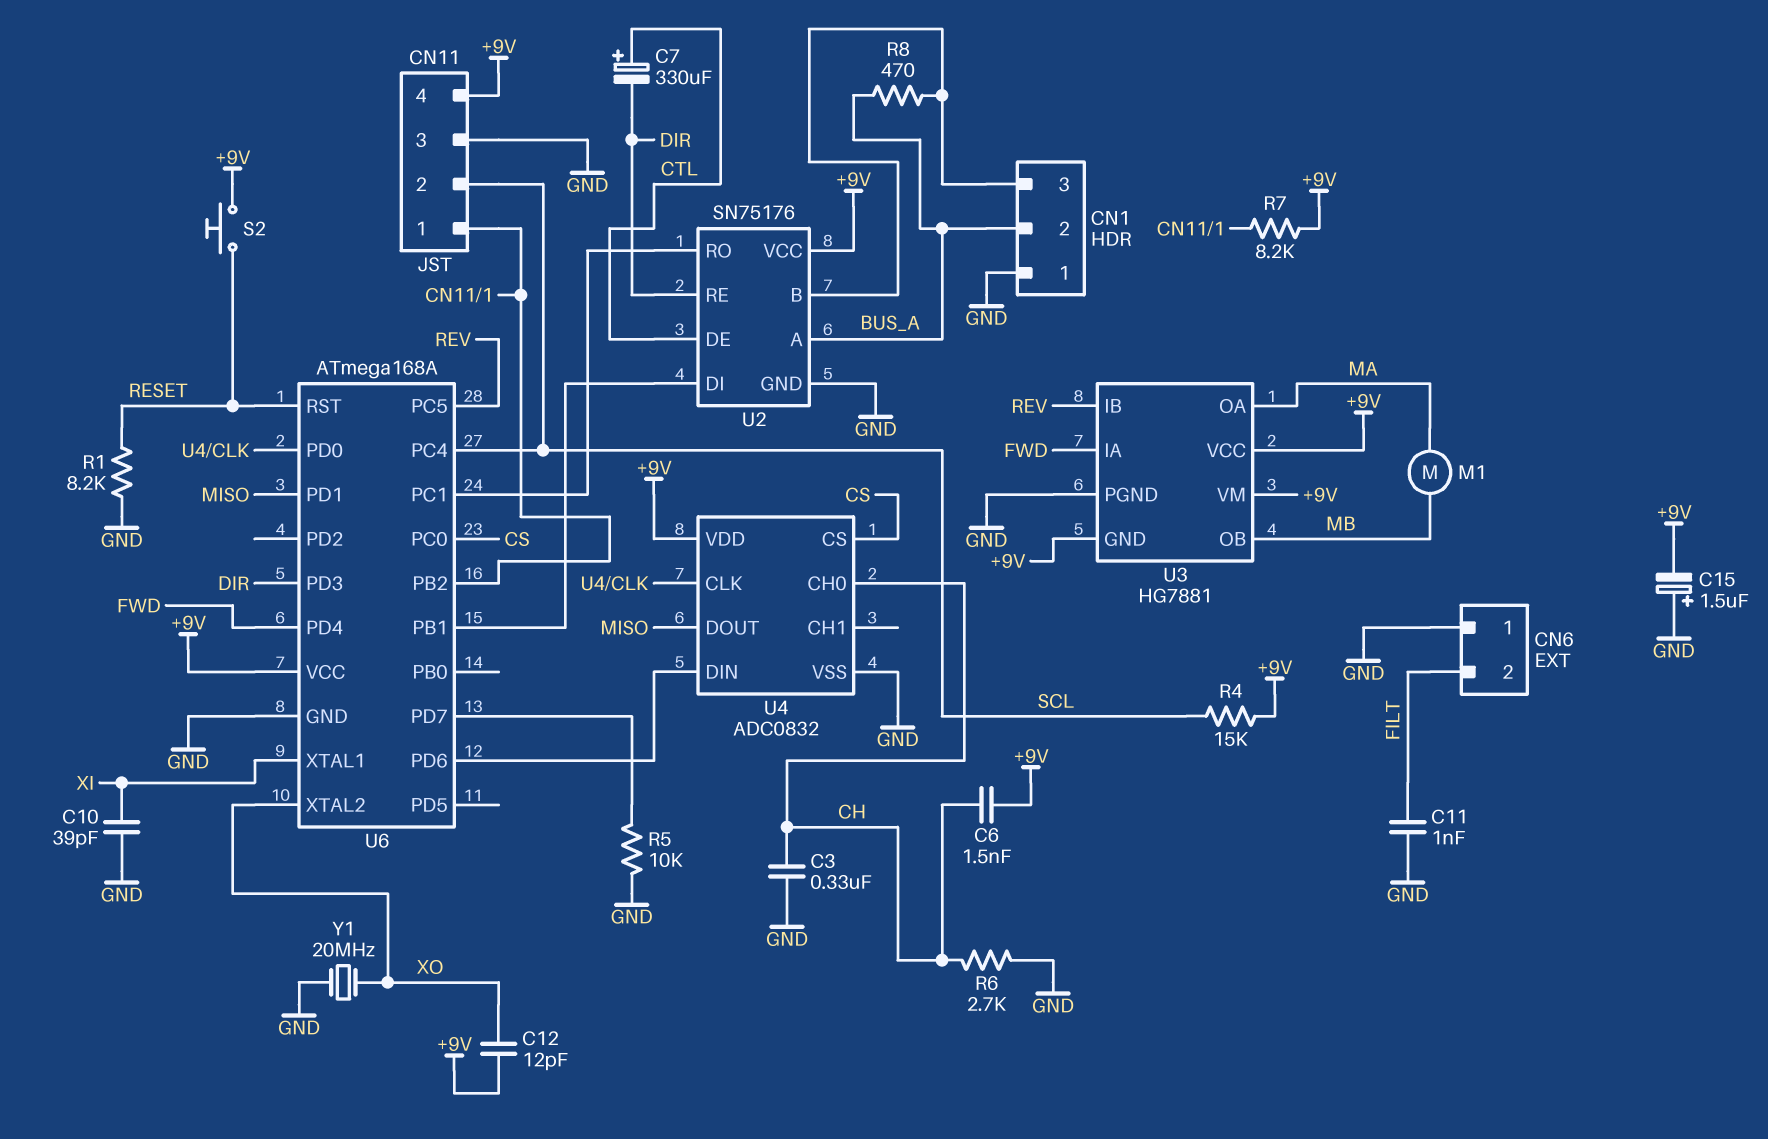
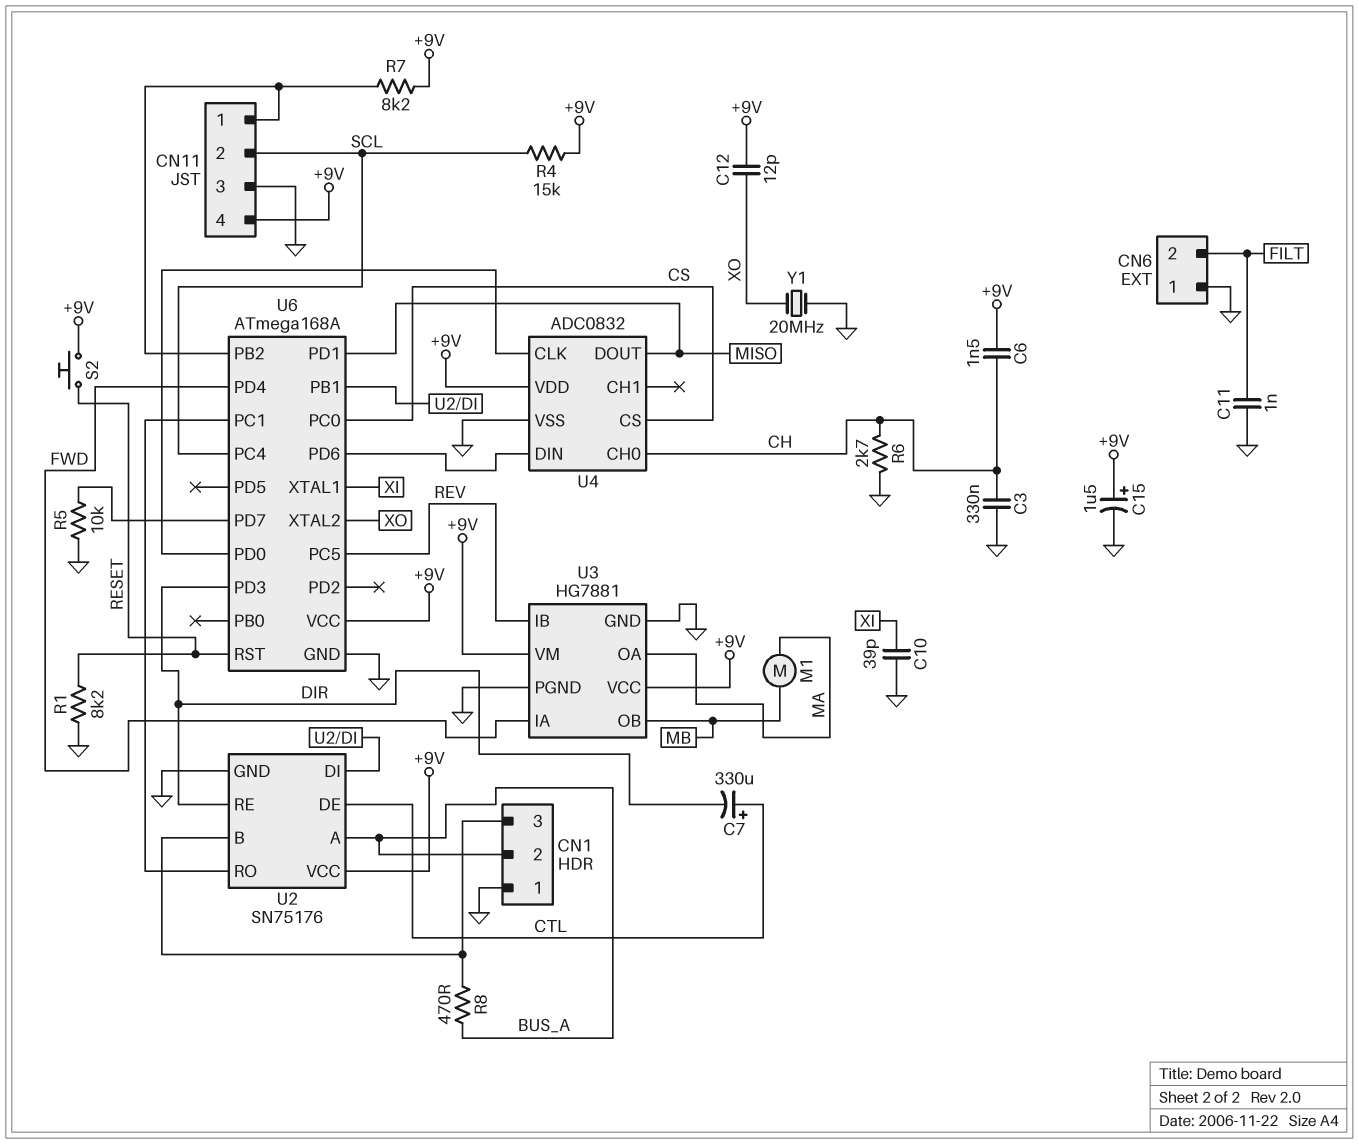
C15: 1.5uF (plus GND, minus +9V) -> 1.5uF (plus +9V, minus GND)
U3 pin GND: +9V -> GND

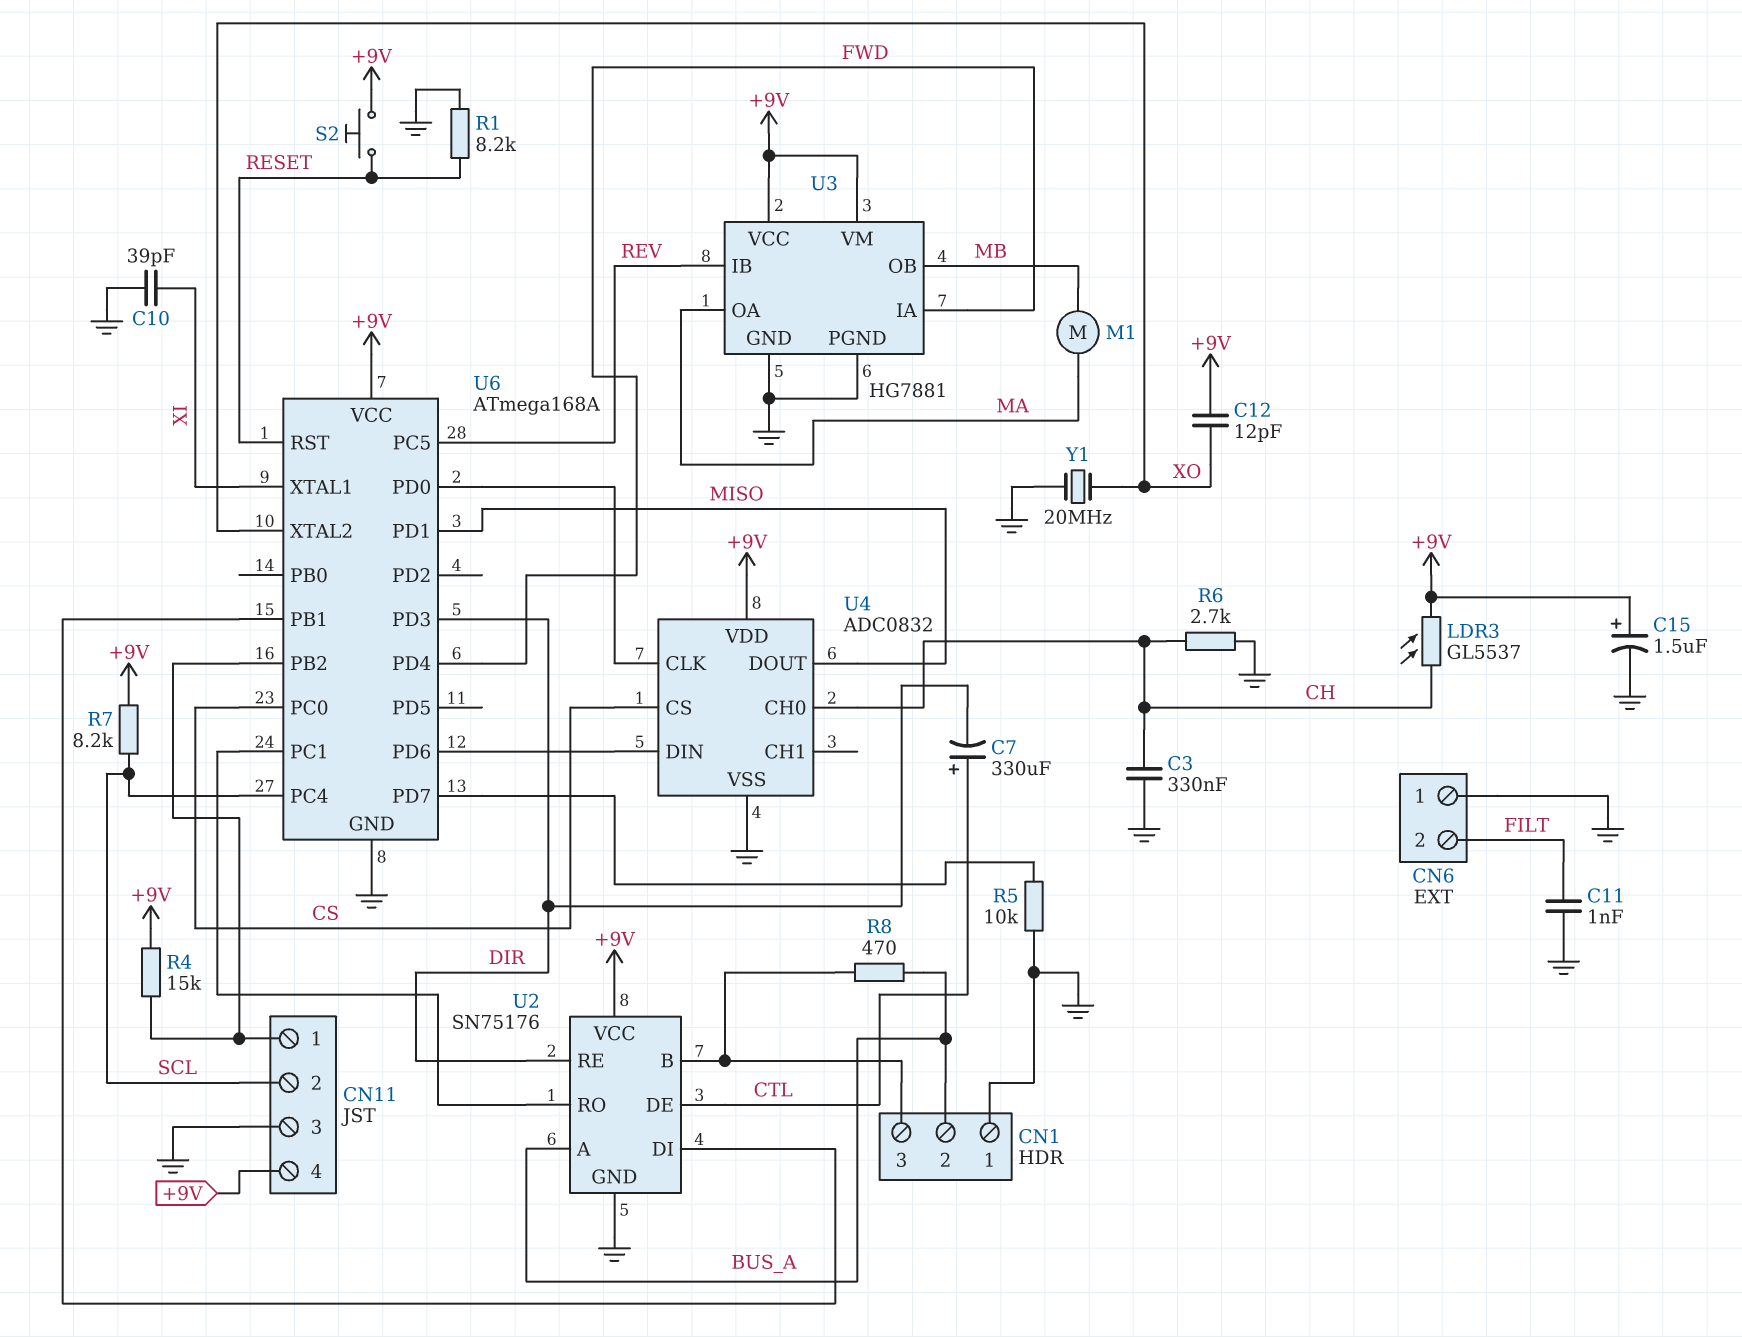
C6: 1.5nF (+9V, CH) -> none
LDR3: none -> GL5537 (+9V, CH)
R4: 15k (+9V, SCL) -> 15k (+9V, CN11/1)
R7: 8.2k (+9V, CN11/1) -> 8.2k (+9V, SCL)

